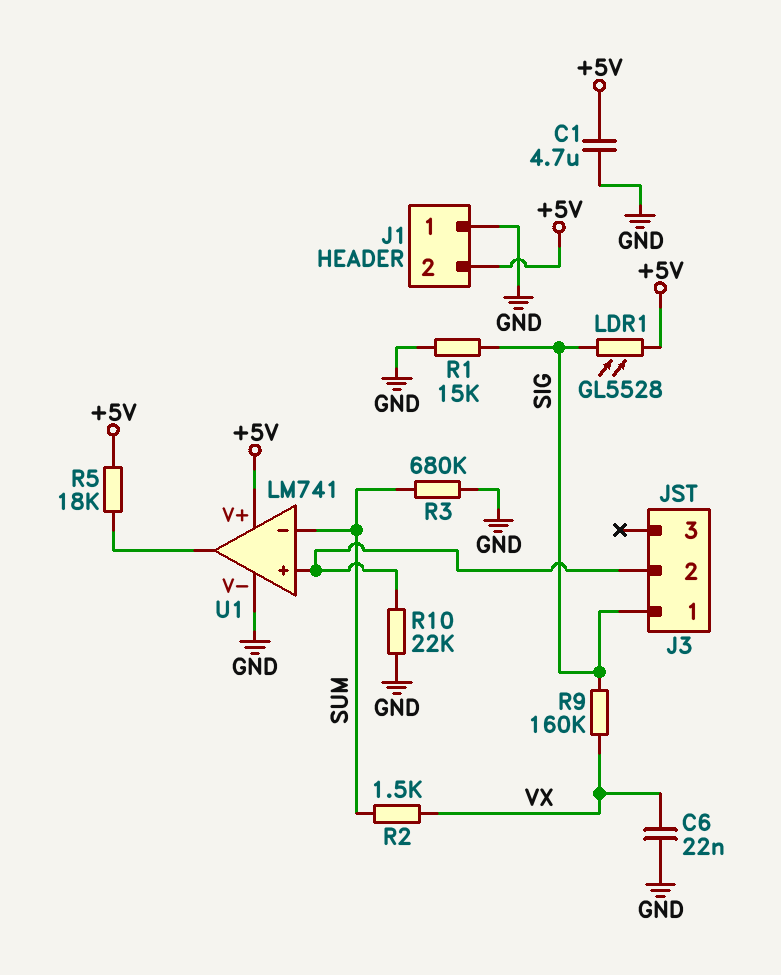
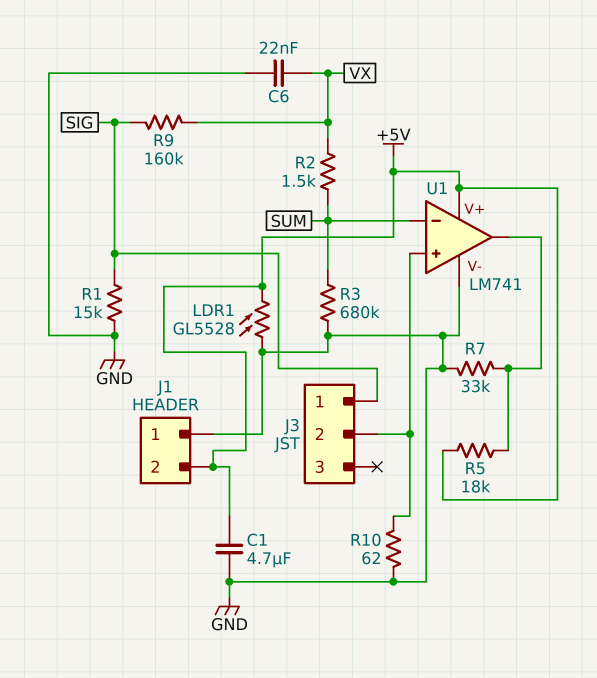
LDR1: GL5528 (+5V, SIG) -> GL5528 (+5V, GND)
R7: none -> 33k (GND, U1/out)
R10: 22k (GND, J3/2) -> 62 (GND, J3/2)

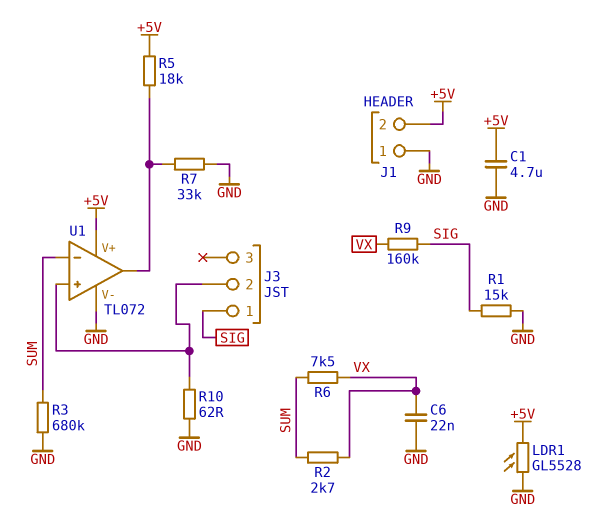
R2: 1.5k (SUM, VX) -> 2.7k (SUM, VX)
R6: none -> 7.5k (SUM, VX)
U1: LM741 -> TL072

